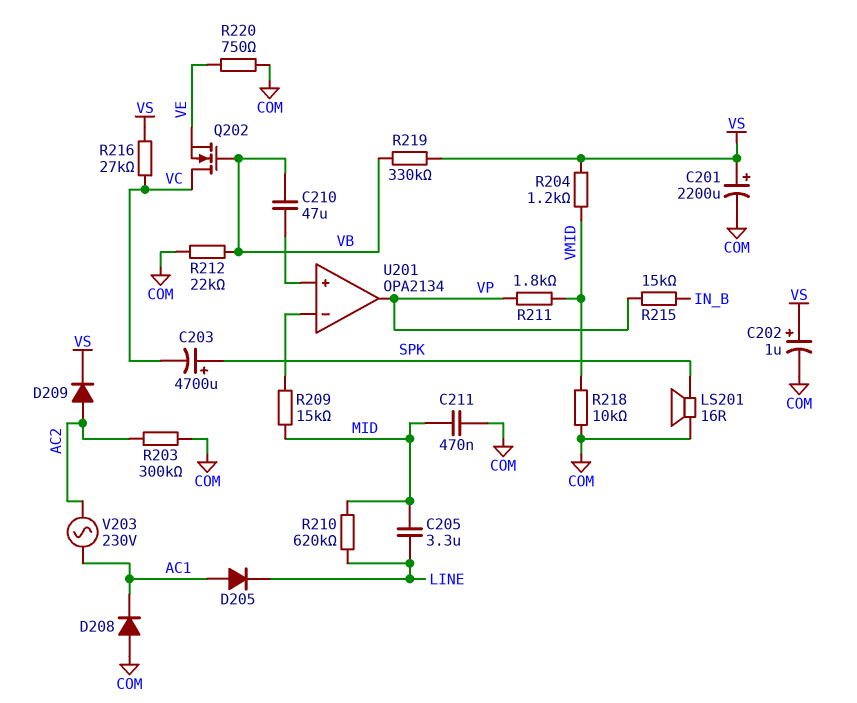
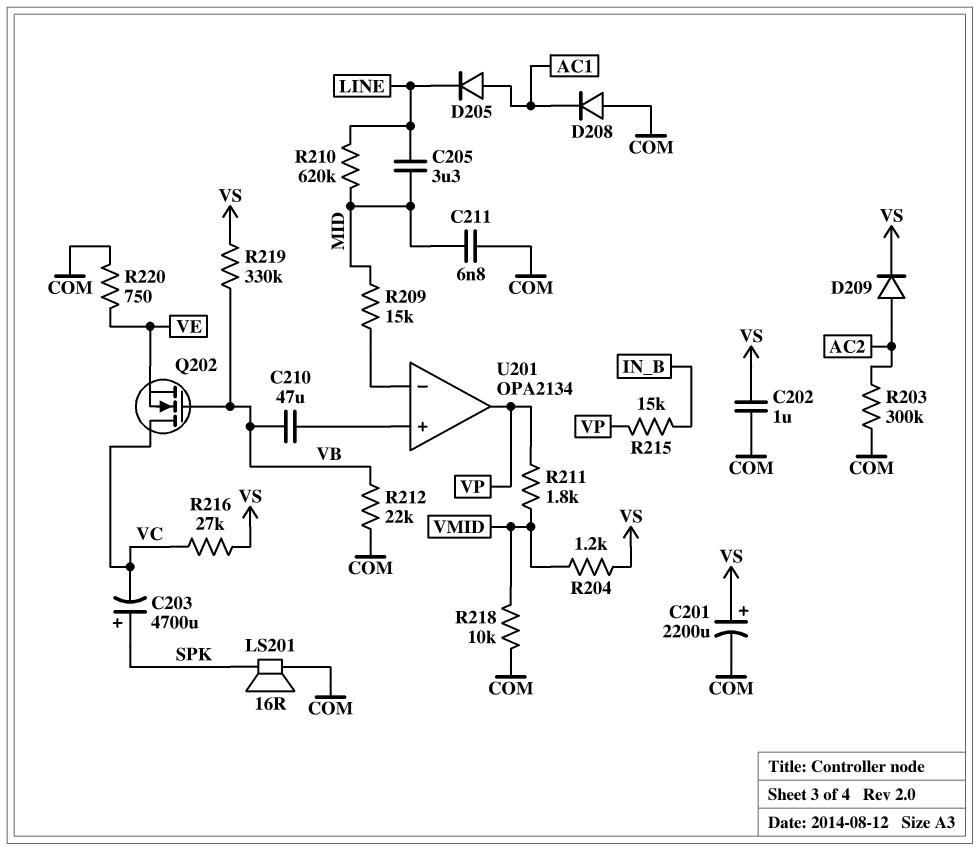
C202: 1uF (plus VS, minus COM) -> 1uF (COM, VS)
C211: 470nF (COM, MID) -> 6.8nF (COM, MID)
V203: AC 230V (AC1, AC2) -> none

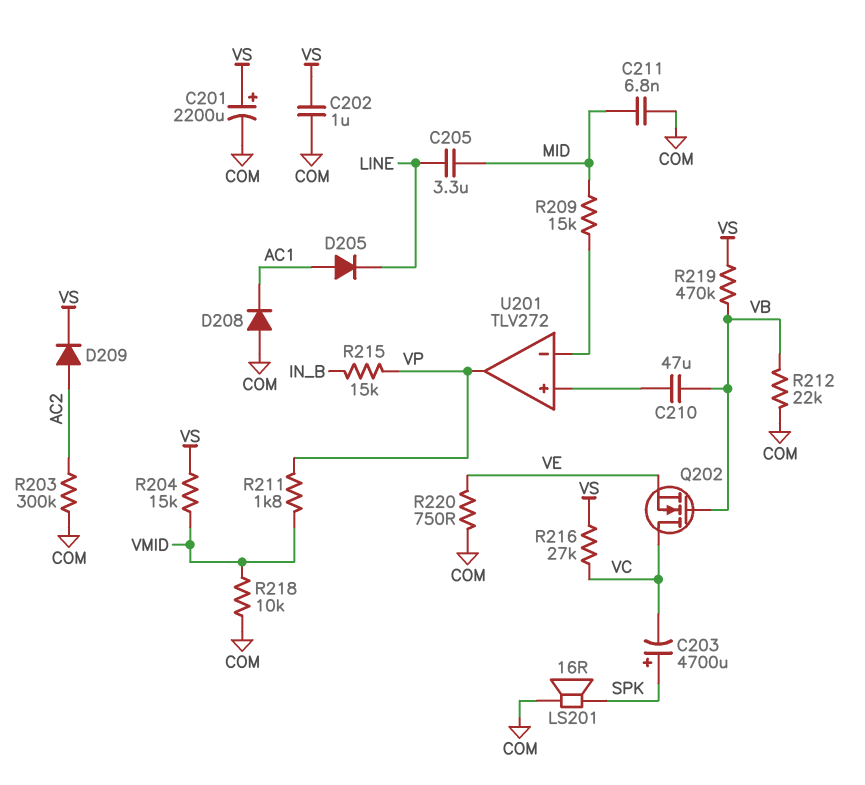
R204: 1.2k (VMID, VS) -> 15k (VMID, VS)
R210: 620k (LINE, MID) -> none
R219: 330k (VB, VS) -> 470k (VB, VS)
U201: OPA2134 -> TLV272

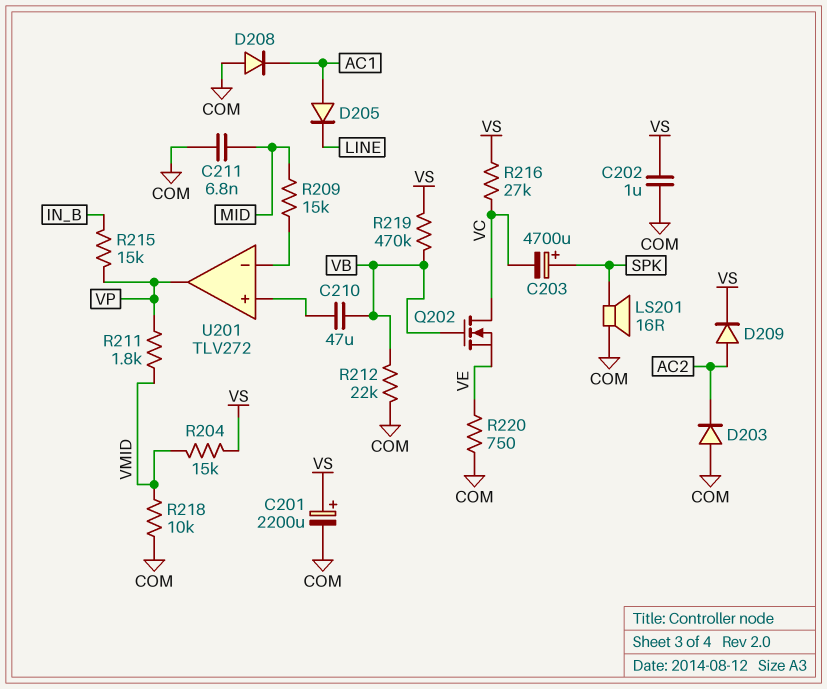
C205: 3.3uF (LINE, MID) -> none
D203: none -> diode (A COM, K AC2)
R203: 300k (AC2, COM) -> none

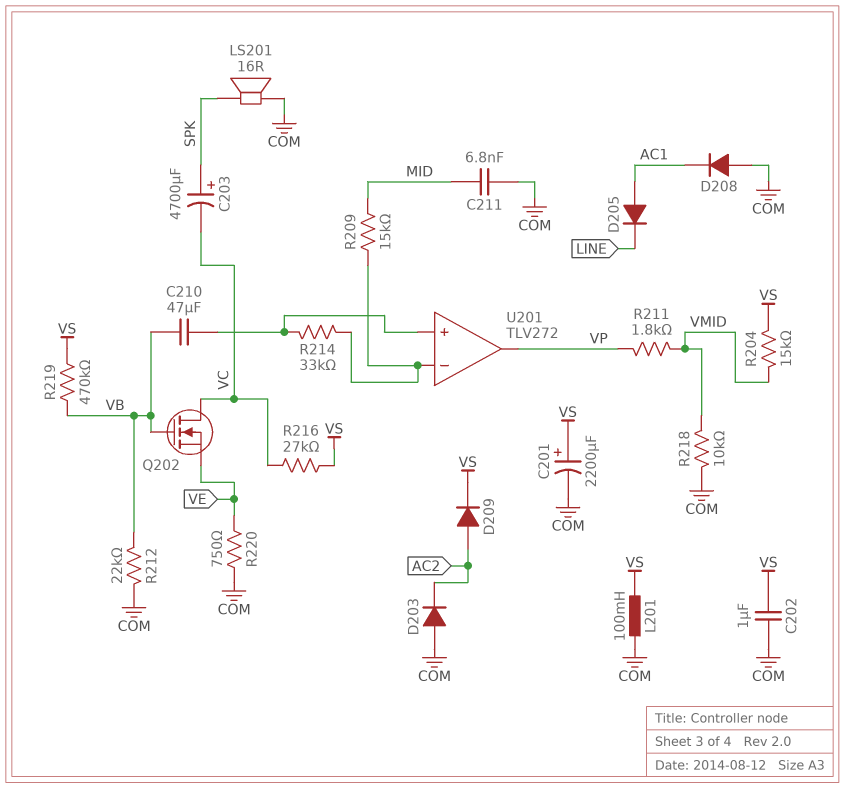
L201: none -> 100mH (COM, VS)
R214: none -> 33k (U201/in+, U201/in-)
R215: 15k (IN_B, VP) -> none

